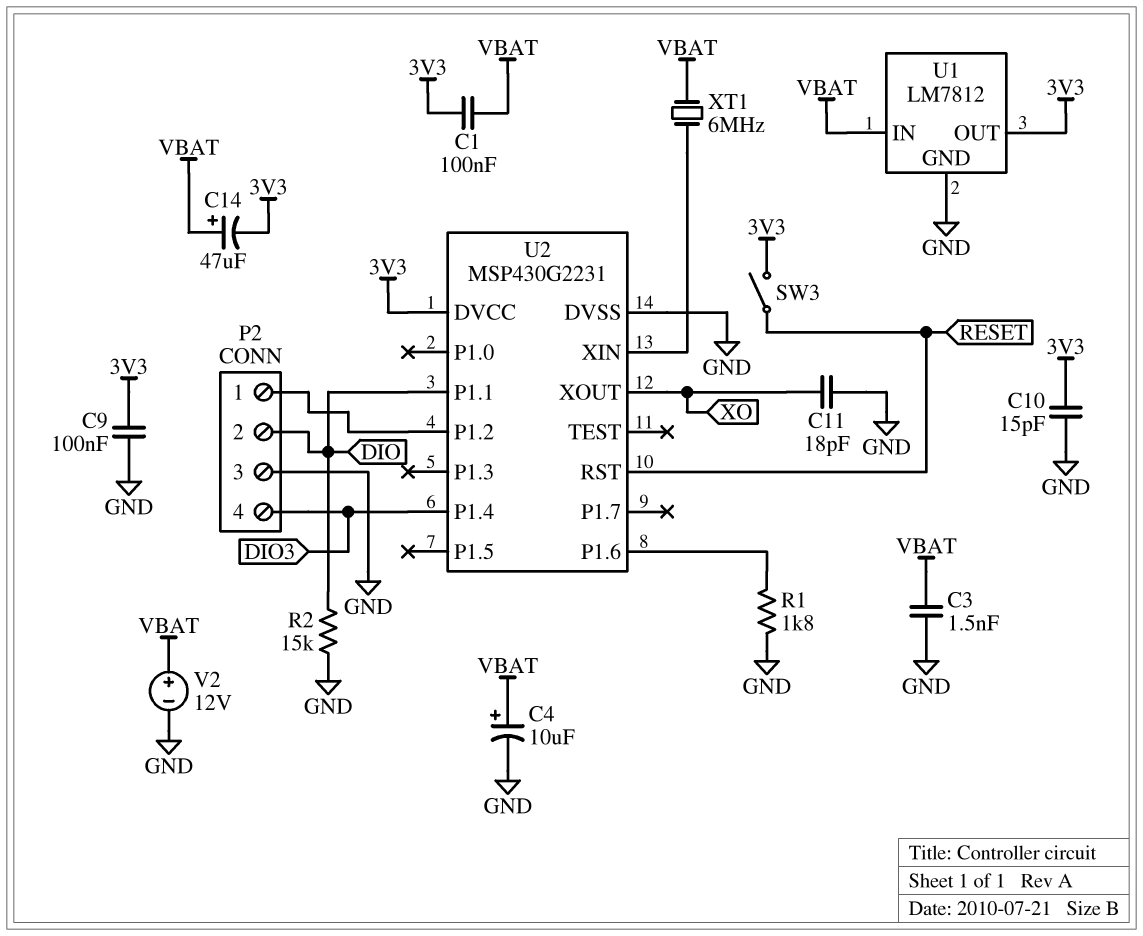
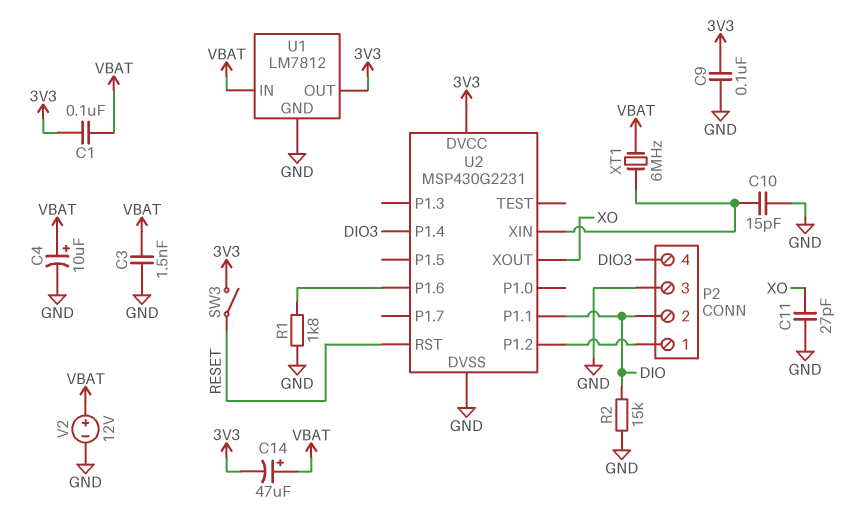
C10: 15pF (3V3, GND) -> 15pF (GND, U2/XIN)
C11: 18pF (GND, XO) -> 27pF (GND, XO)

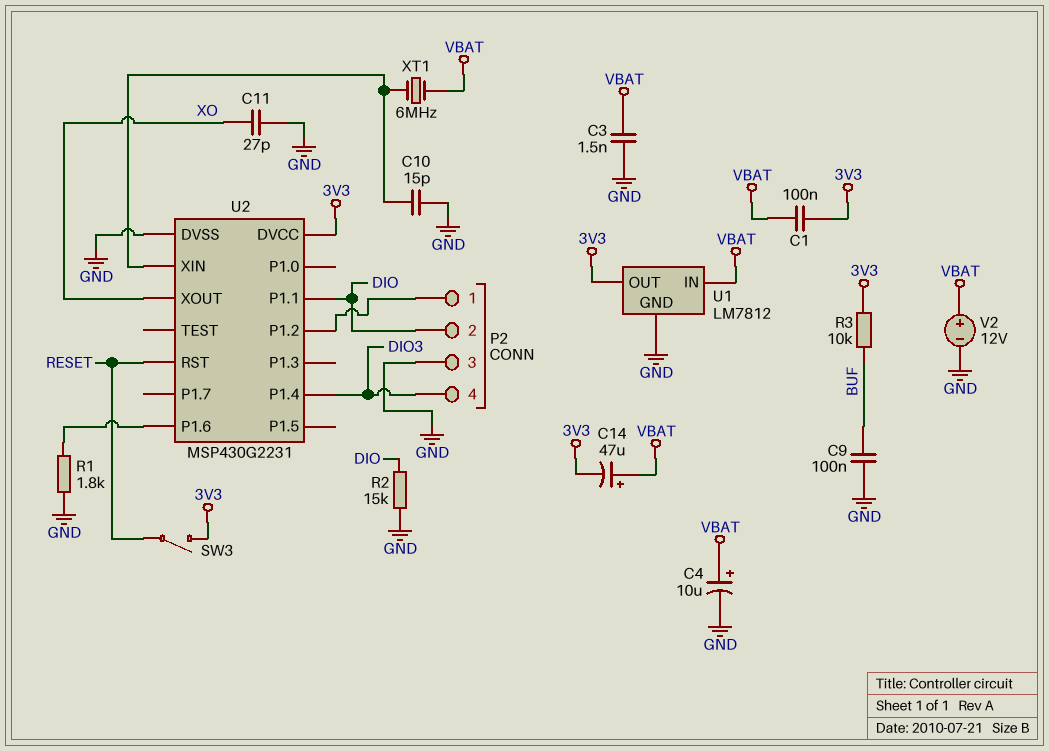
C9: 100nF (3V3, GND) -> 100nF (BUF, GND)
R3: none -> 10k (3V3, BUF)

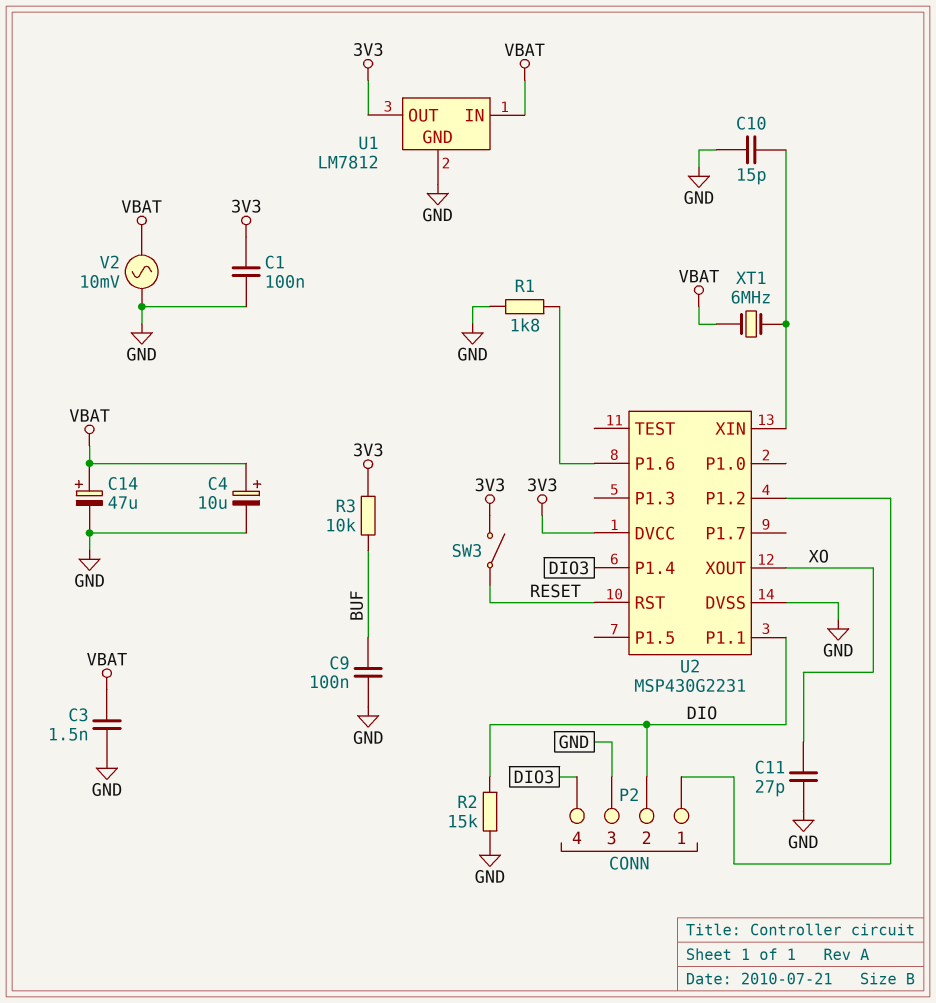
C1: 100nF (3V3, VBAT) -> 100nF (3V3, GND)
C14: 47uF (plus VBAT, minus 3V3) -> 47uF (plus VBAT, minus GND)
V2: 12V (plus VBAT, minus GND) -> AC 10mV (GND, VBAT)

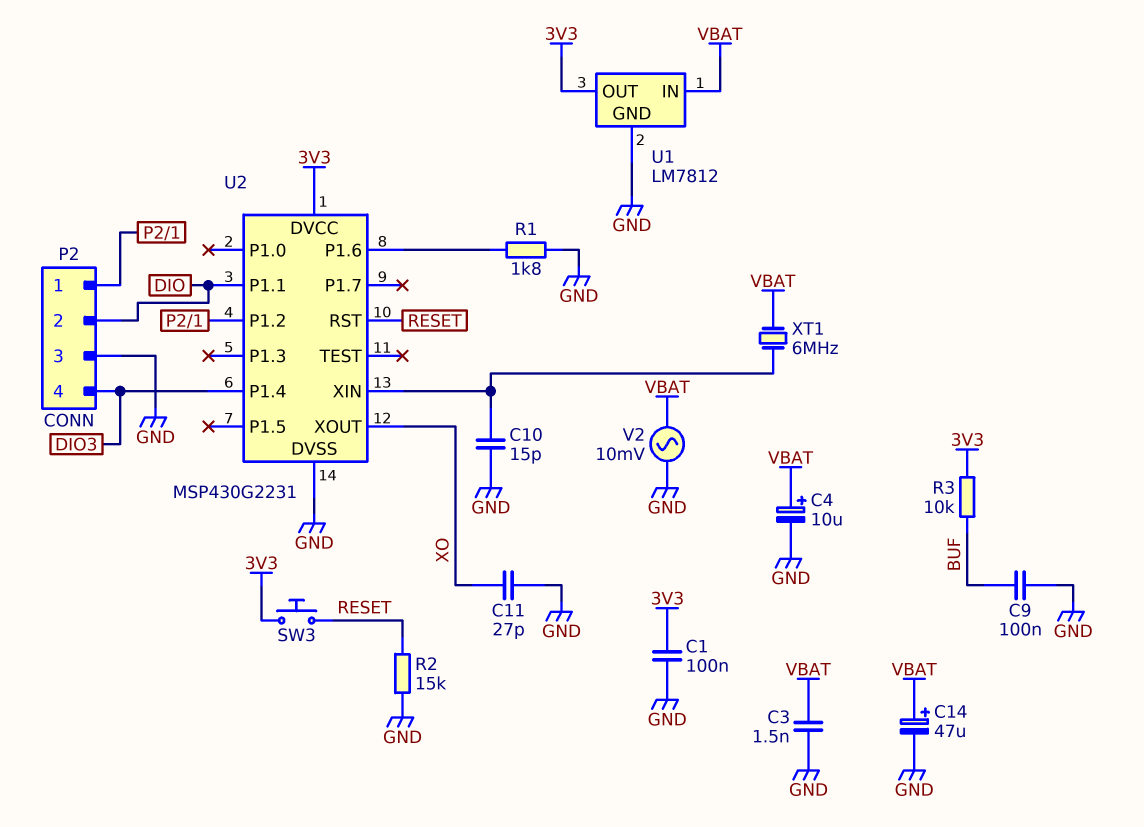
R2: 15k (DIO, GND) -> 15k (GND, RESET)
SW3: switch (3V3, RESET) -> button (3V3, RESET)

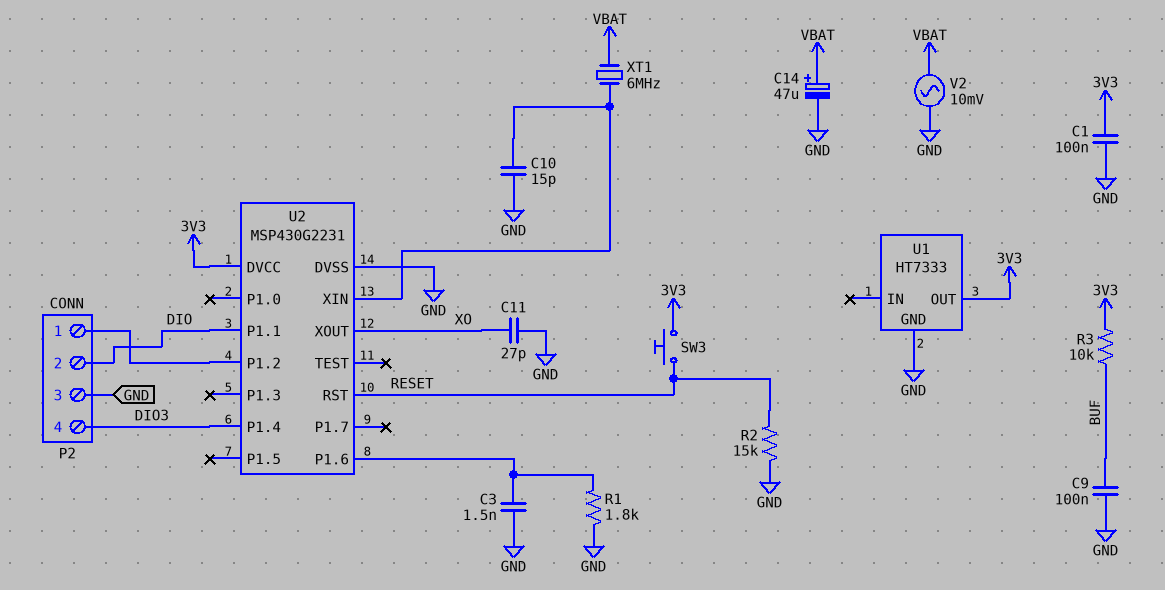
C3: 1.5nF (GND, VBAT) -> 1.5nF (GND, U2/P1.6)
C4: 10uF (plus VBAT, minus GND) -> none
U1: LM7812 -> HT7333
U1 pin IN: VBAT -> none

